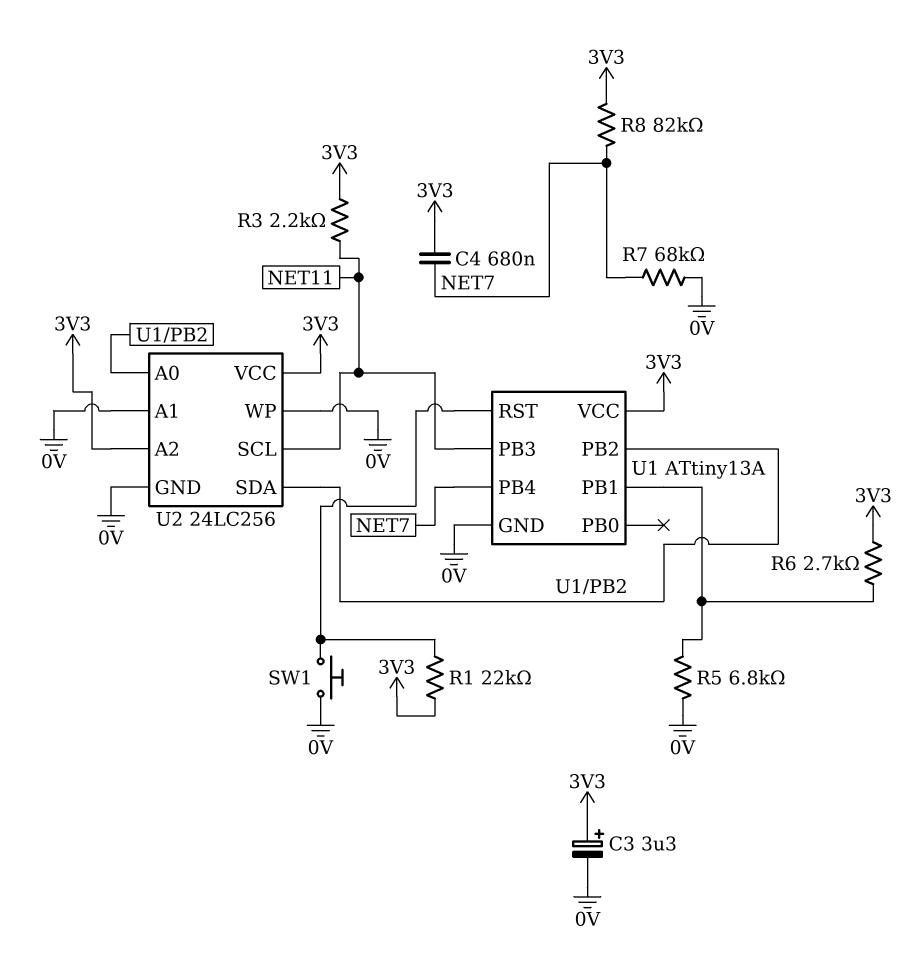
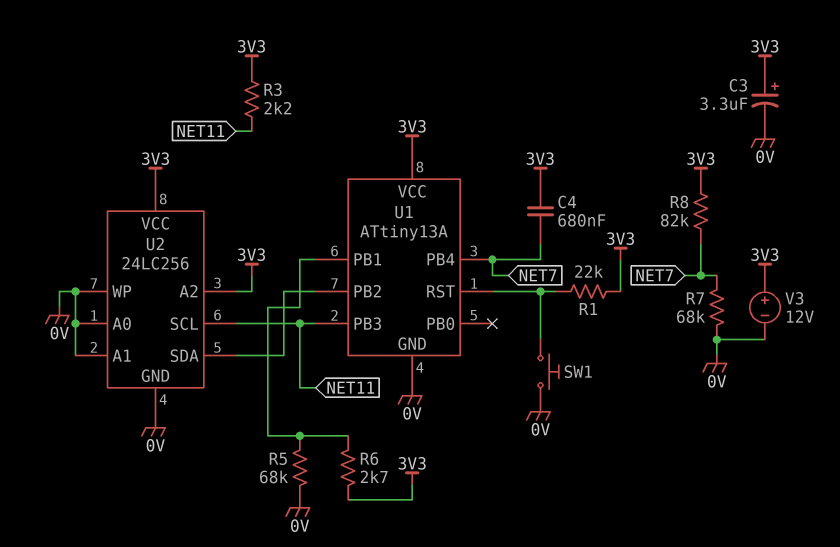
R5: 6.8k (0V, U1/PB1) -> 68k (0V, U1/PB1)
U2 pin A0: U1/PB2 -> 0V
V3: none -> 12V (plus 3V3, minus 0V)

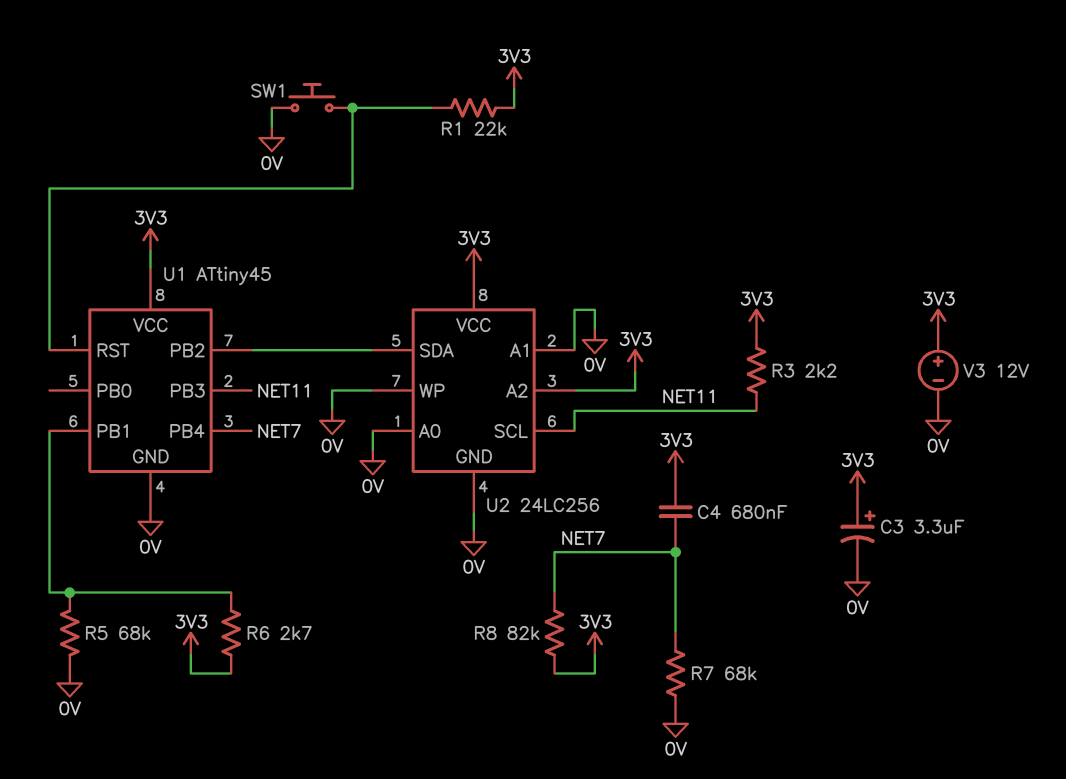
U1: ATtiny13A -> ATtiny45

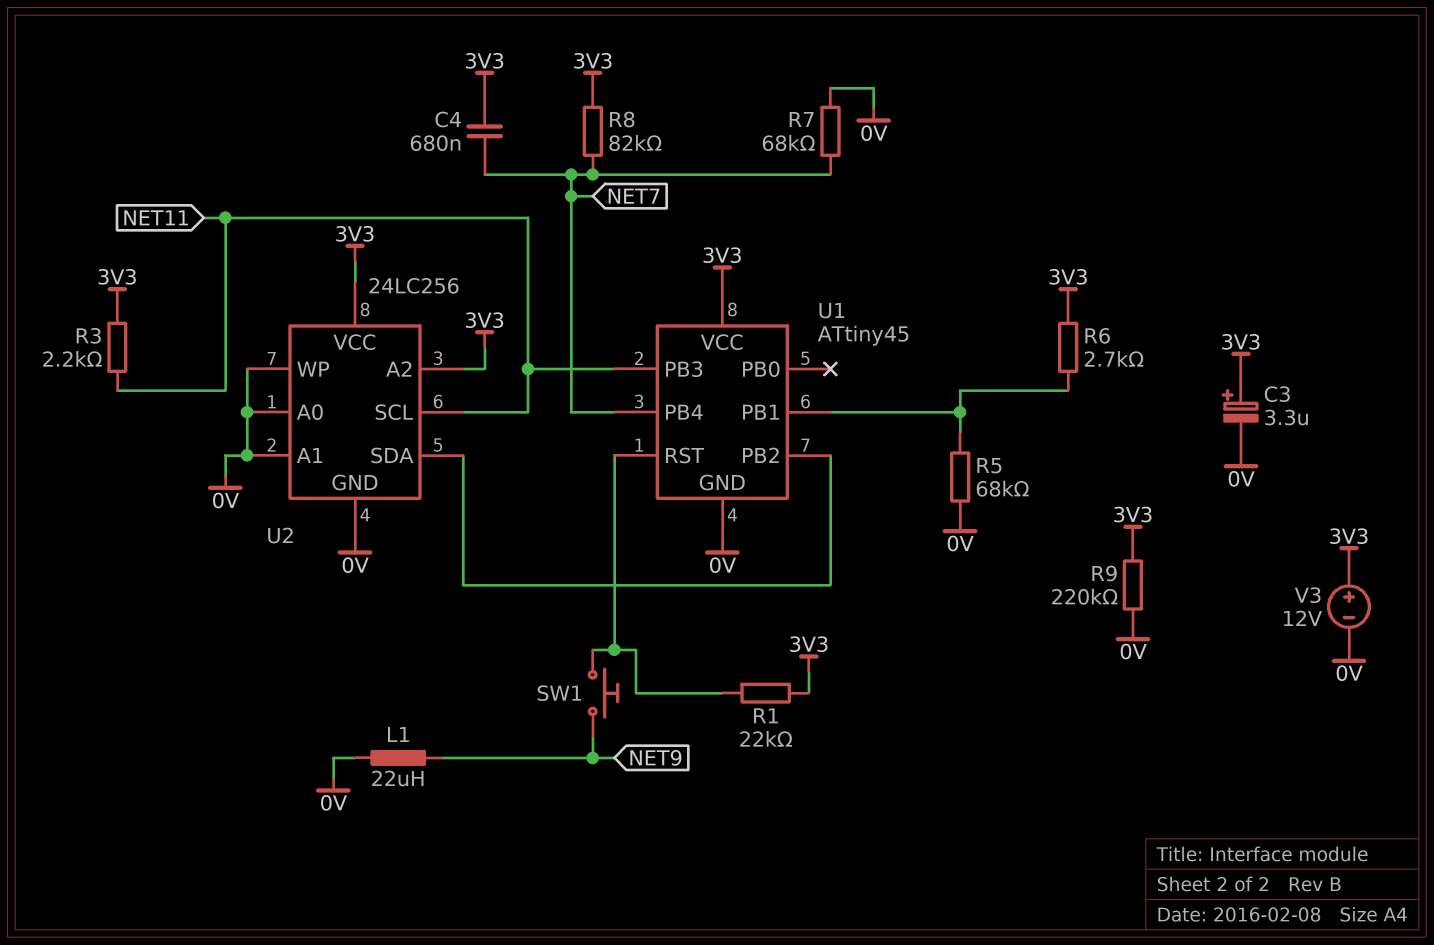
L1: none -> 22uH (0V, NET9)
R9: none -> 220k (0V, 3V3)
SW1: button (0V, U1/RST) -> button (NET9, U1/RST)

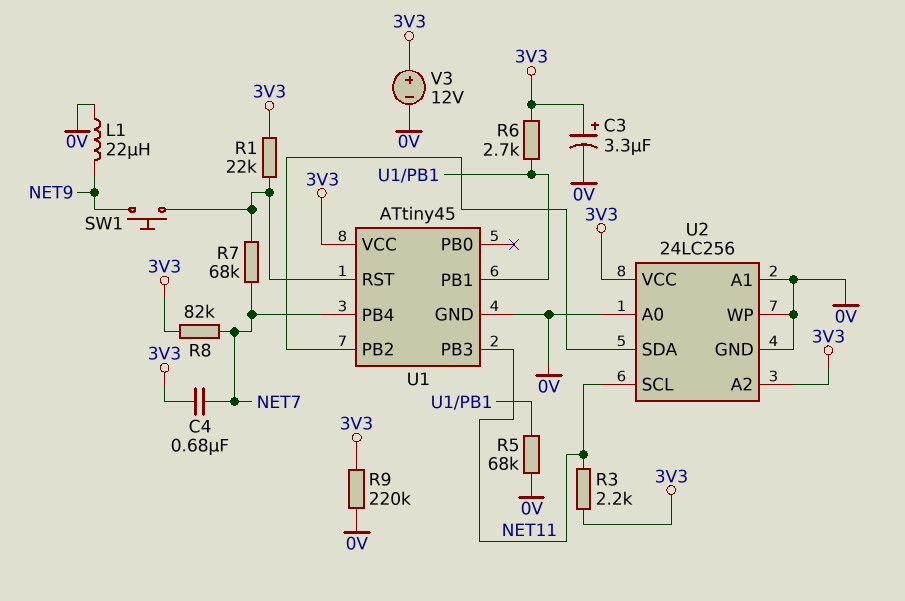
R7: 68k (0V, NET7) -> 68k (NET7, U1/RST)

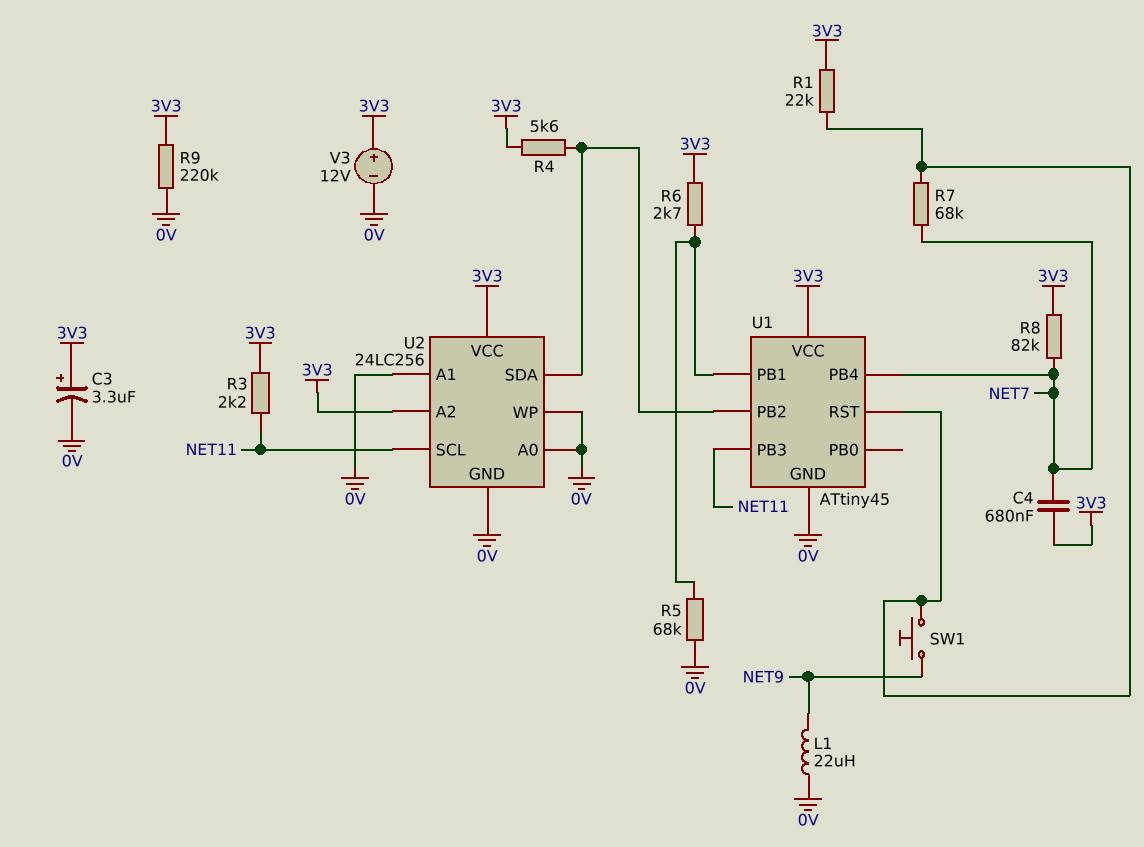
R4: none -> 5.6k (3V3, U1/PB2)

